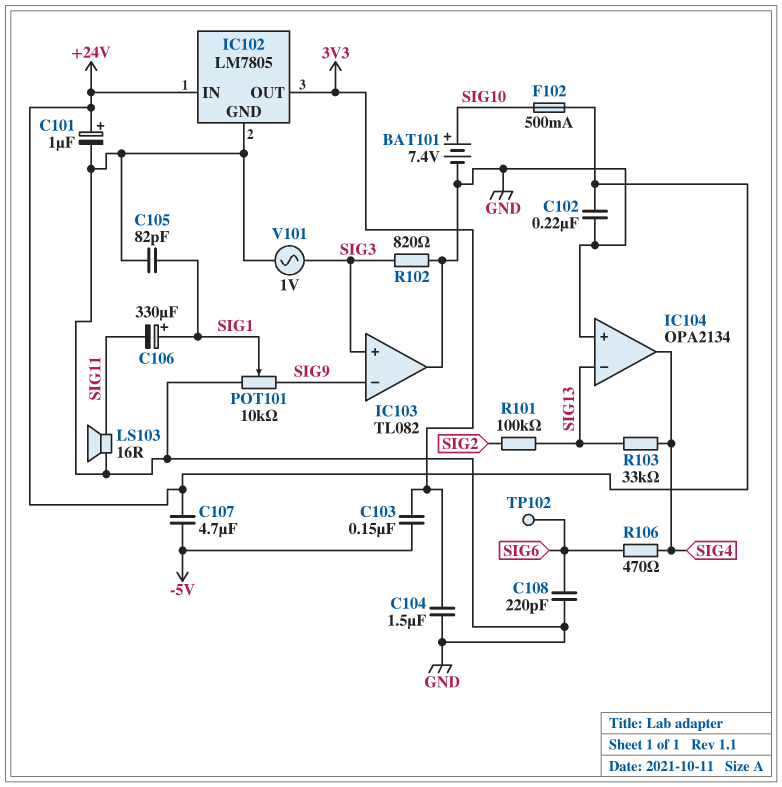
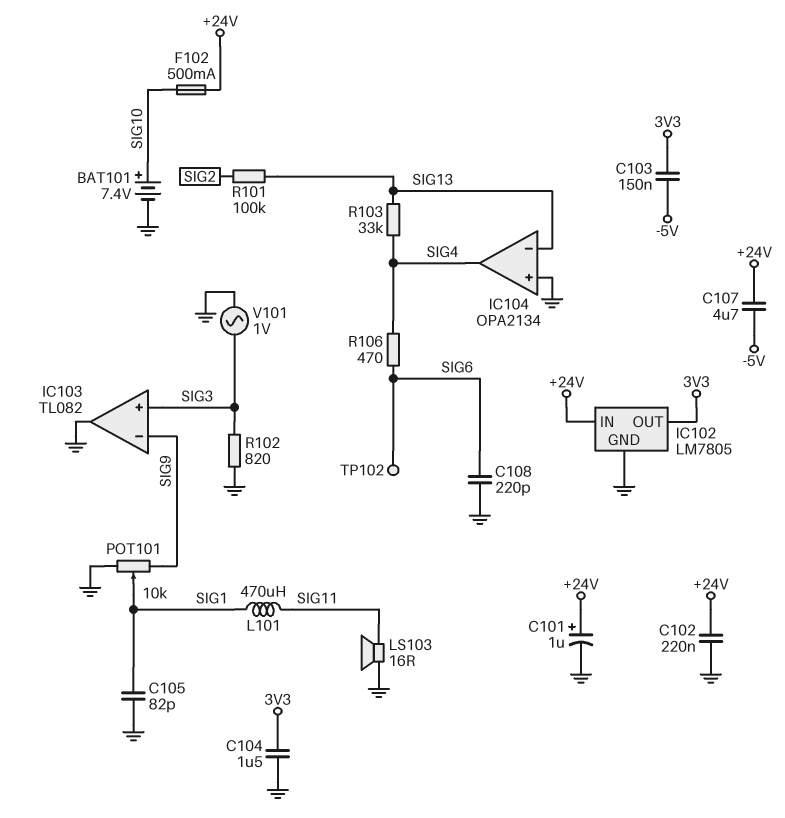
C106: 330uF (plus SIG1, minus SIG11) -> none
L101: none -> 470uH (SIG1, SIG11)

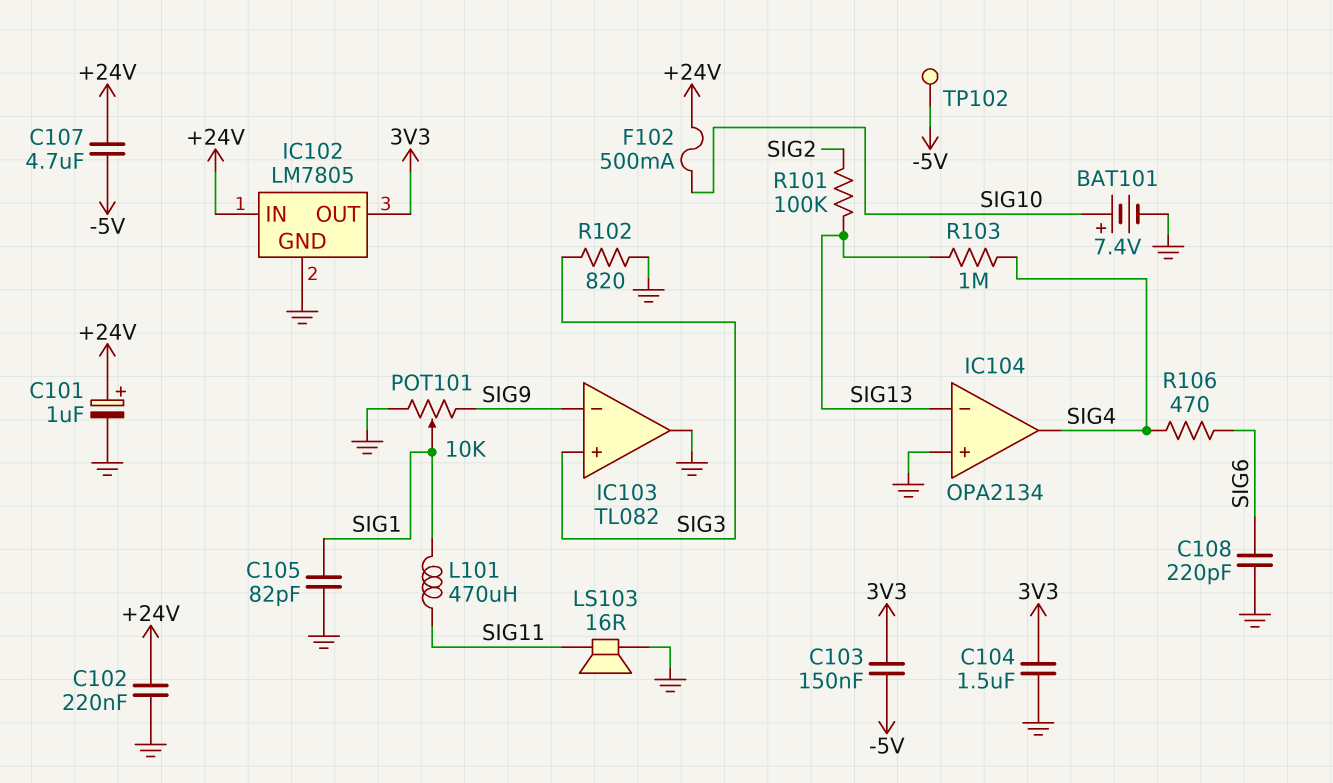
R103: 33k (SIG4, SIG13) -> 1M (SIG4, SIG13)
TP102: test point (SIG6) -> test point (-5V)
V101: AC 1V (GND, SIG3) -> none

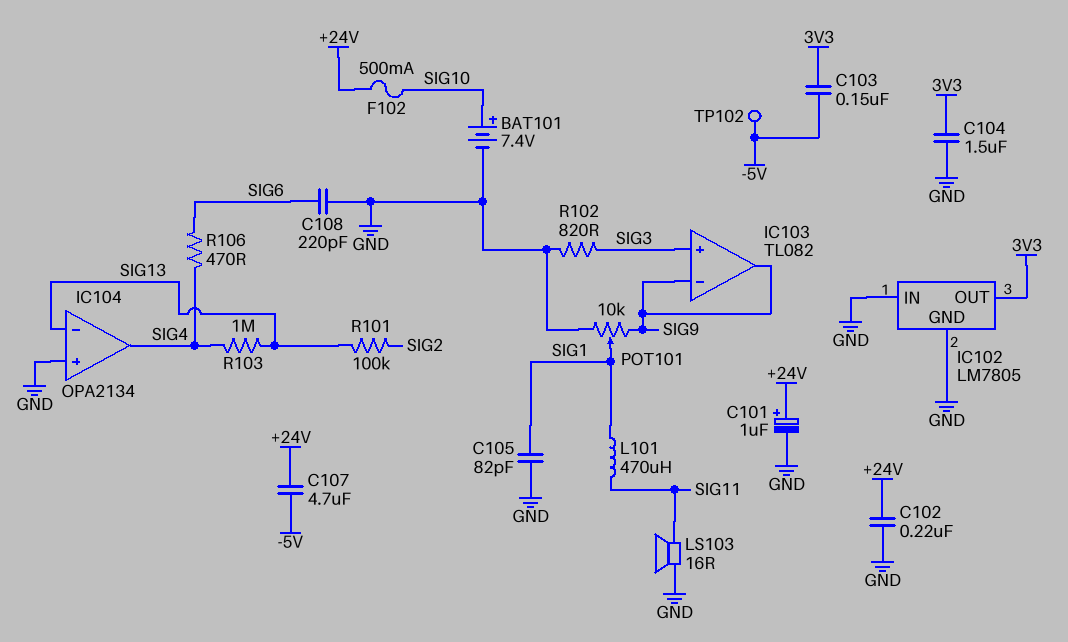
IC102 pin IN: +24V -> GND
IC103 pin out: GND -> SIG9

